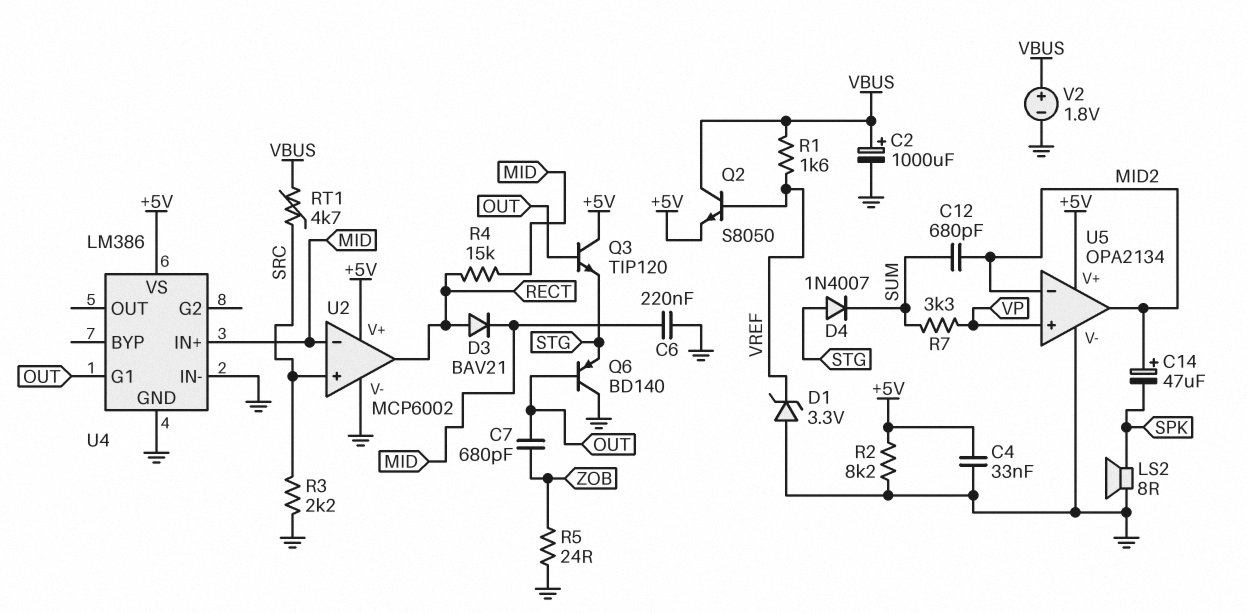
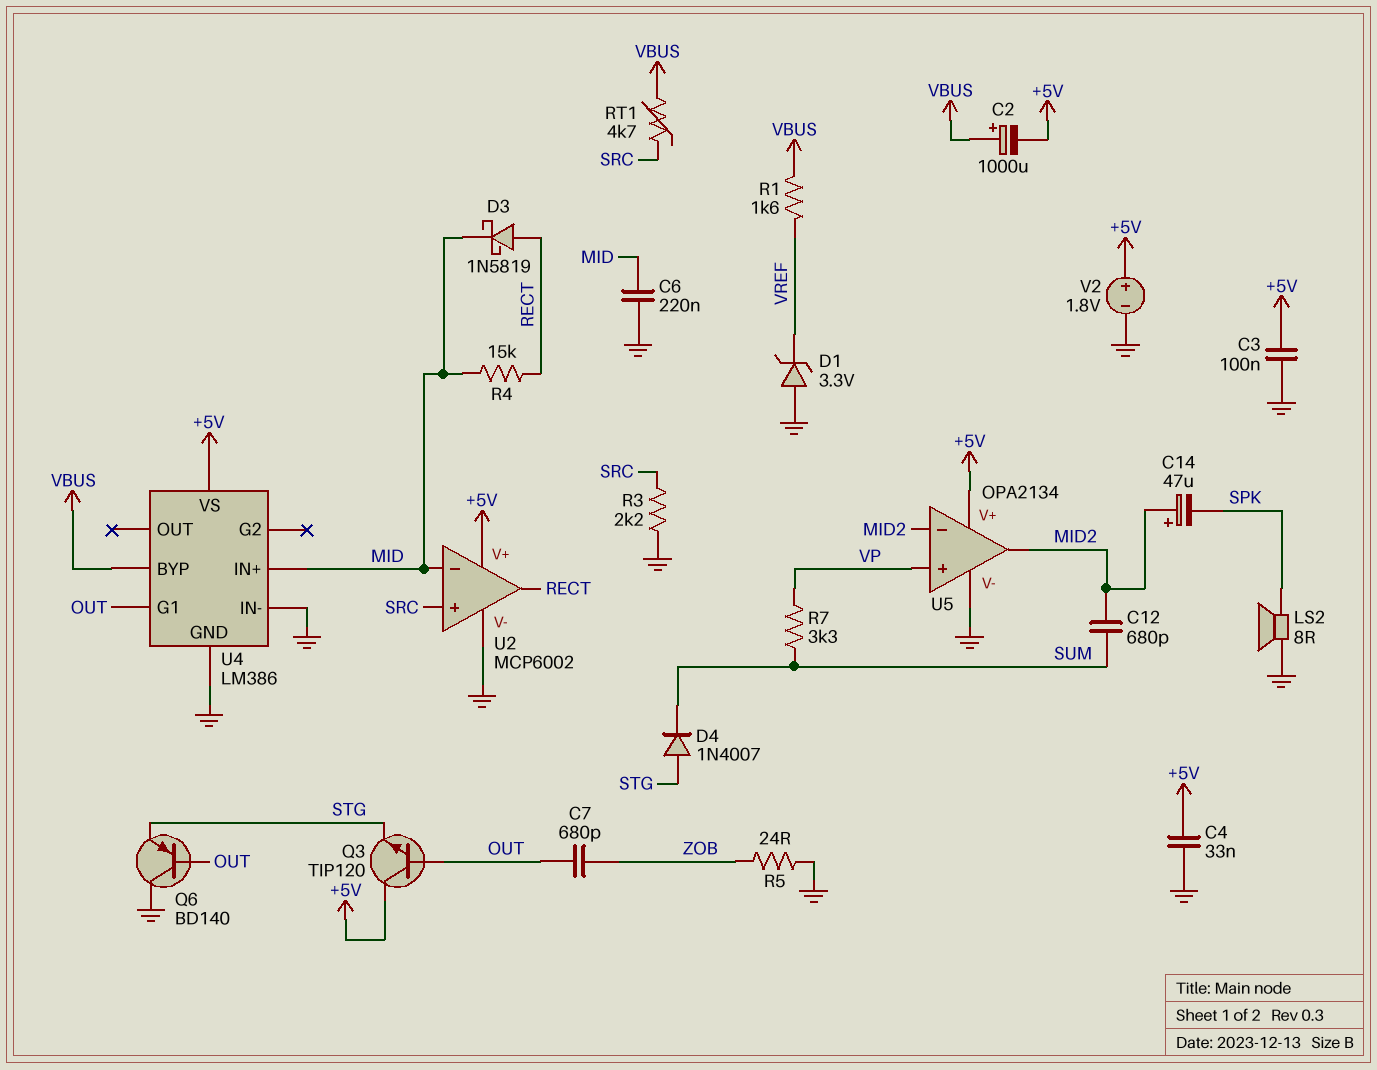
C2: 1000uF (plus VBUS, minus GND) -> 1000uF (plus VBUS, minus +5V)
C3: none -> 100nF (+5V, GND)
D3: diode BAV21 (A RECT, K MID) -> schottky 1N5819 (A RECT, K MID)
Q2: NPN S8050 (B VREF, C VBUS, E +5V) -> none
R2: 8.2k (+5V, GND) -> none
U4 pin BYP: none -> VBUS
V2: 1.8V (plus VBUS, minus GND) -> 1.8V (plus +5V, minus GND)

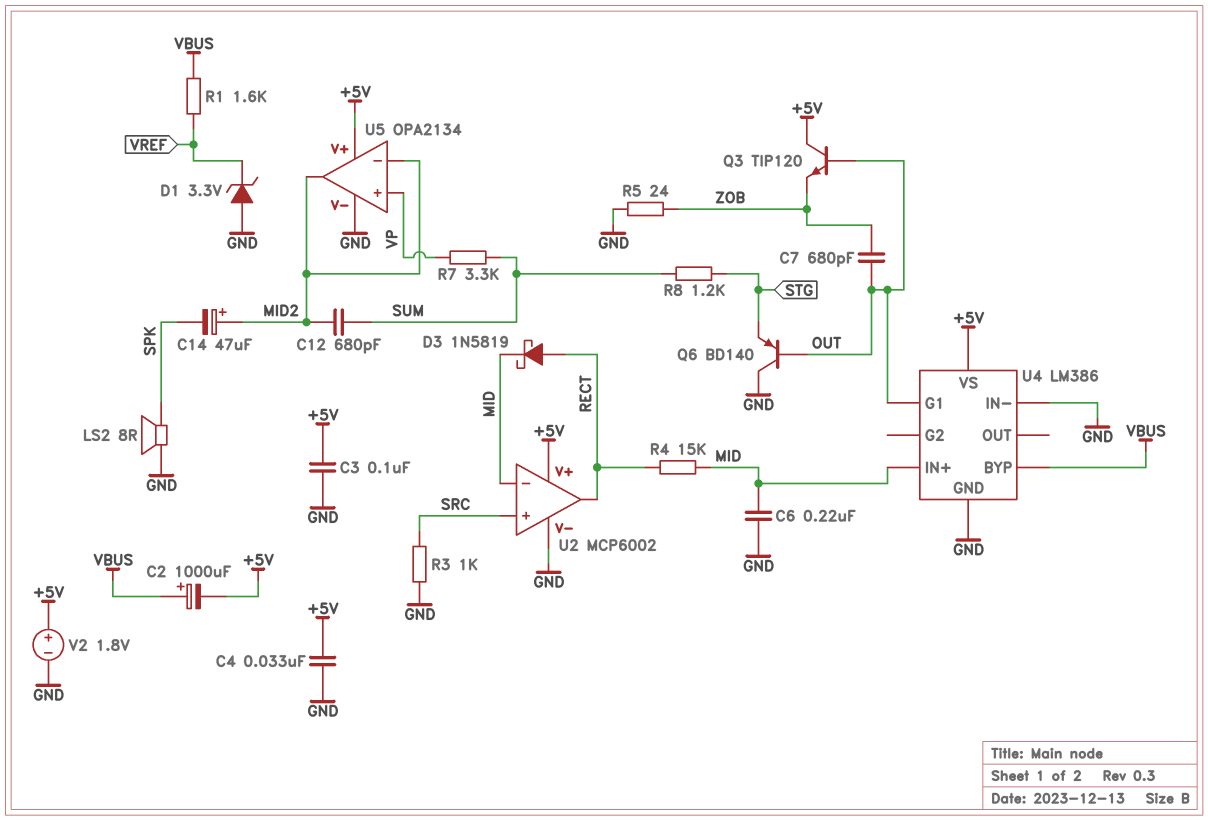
D4: diode 1N4007 (A STG, K SUM) -> none
Q3: NPN TIP120 (B OUT, C +5V, E STG) -> NPN TIP120 (B OUT, C +5V, E ZOB)
R3: 2.2k (GND, SRC) -> 1k (GND, SRC)
R8: none -> 1.2k (STG, SUM)
RT1: 4.7k (SRC, VBUS) -> none

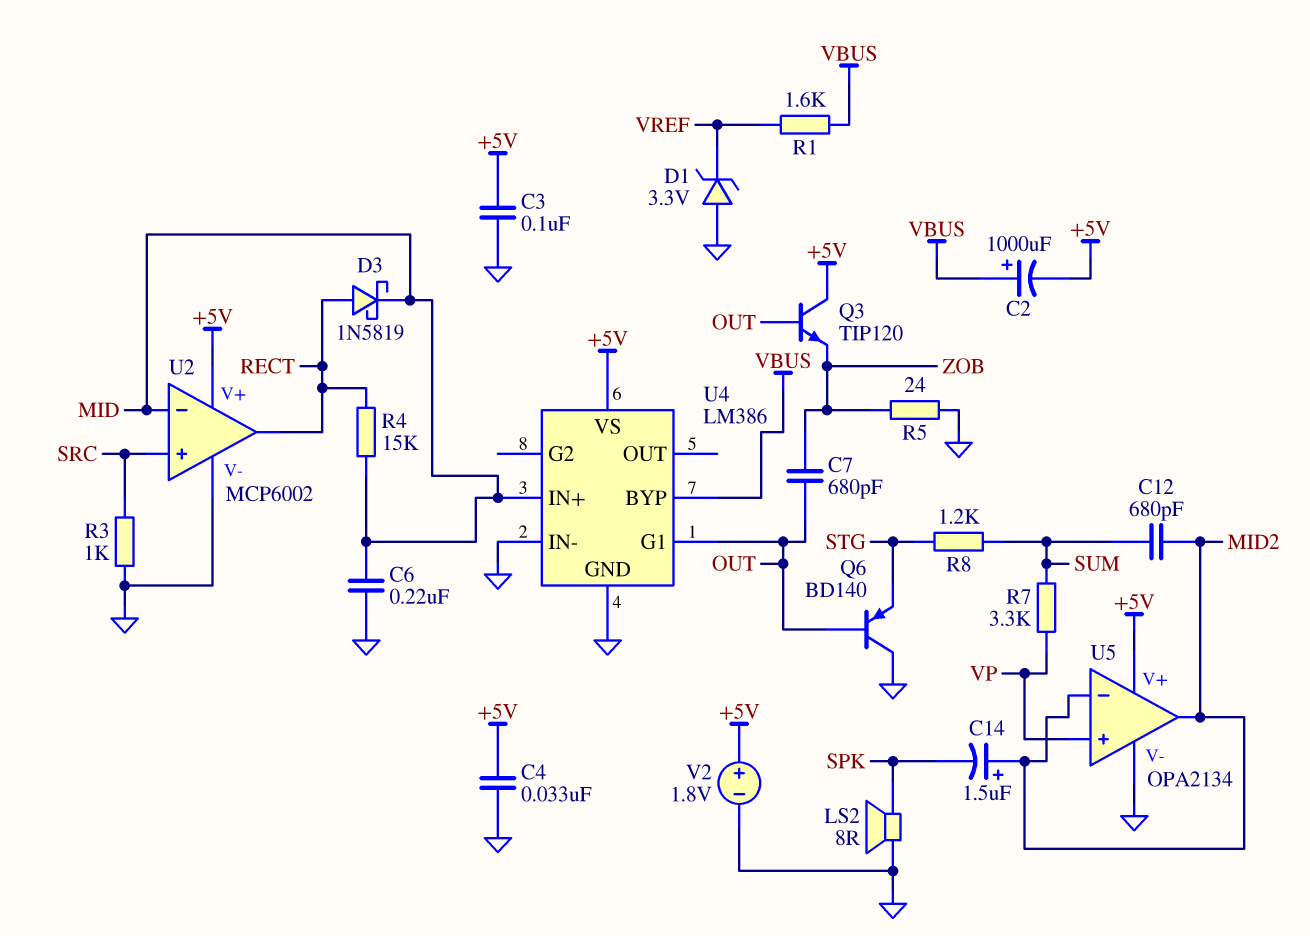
C14: 47uF (plus MID2, minus SPK) -> 1.5uF (plus MID2, minus SPK)

